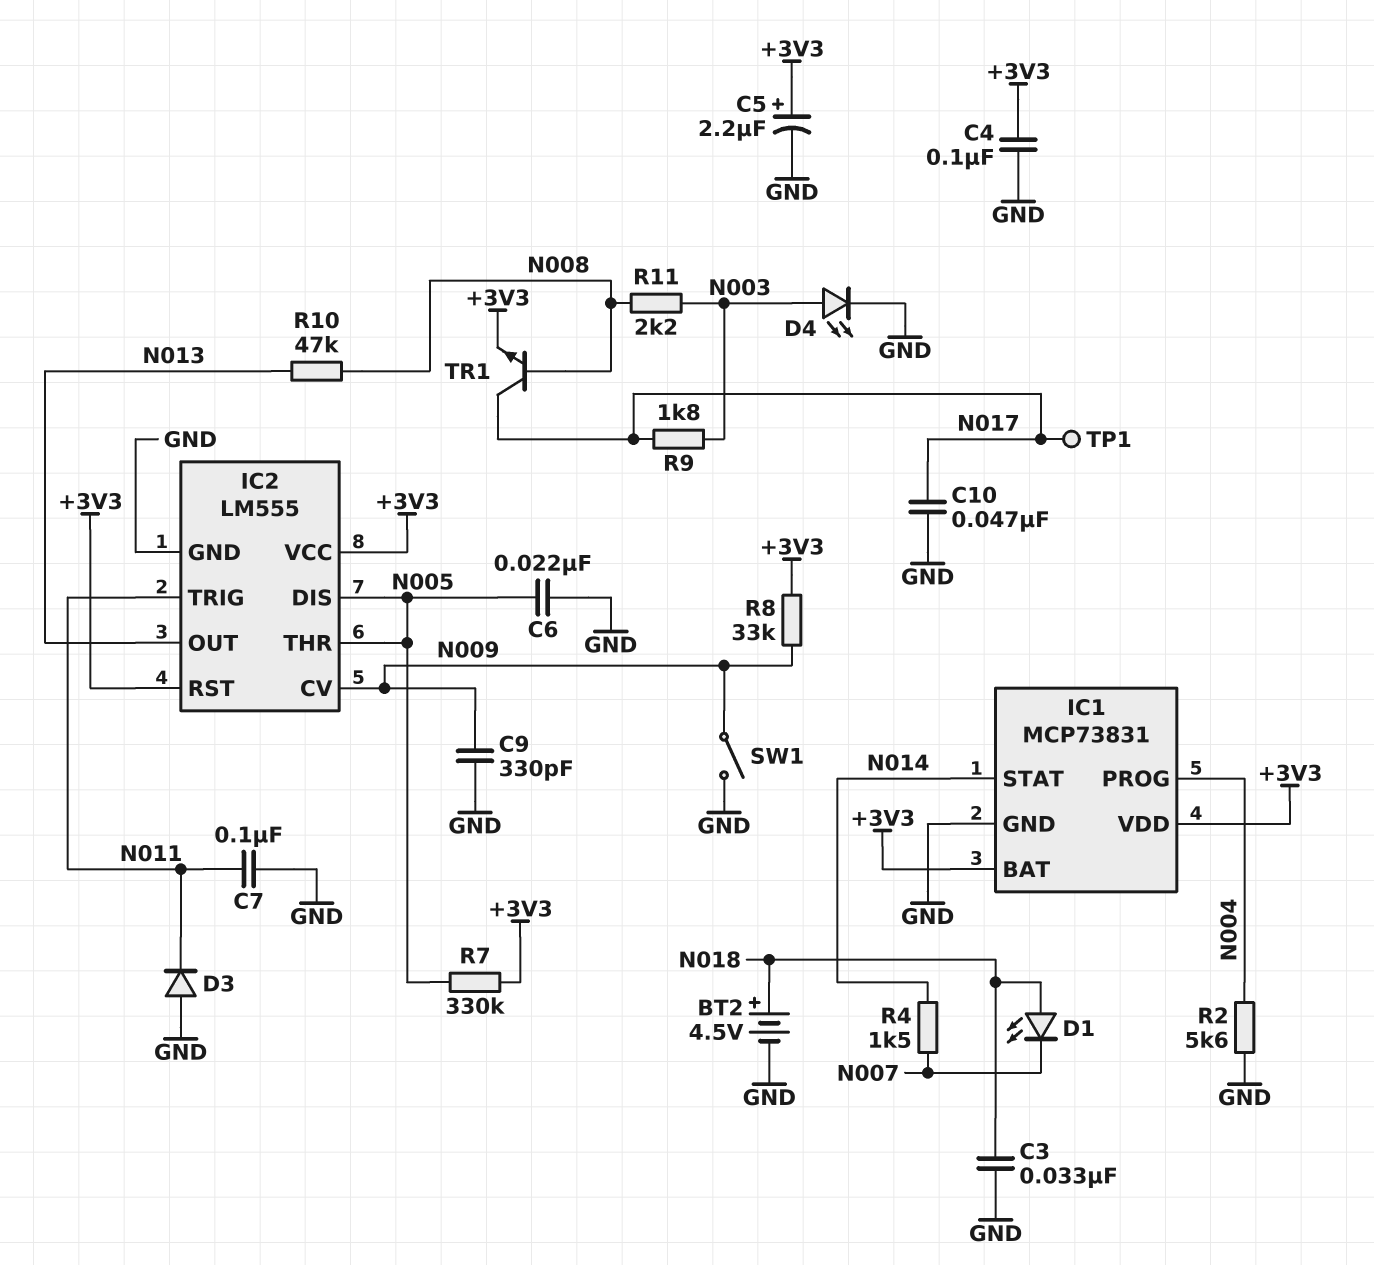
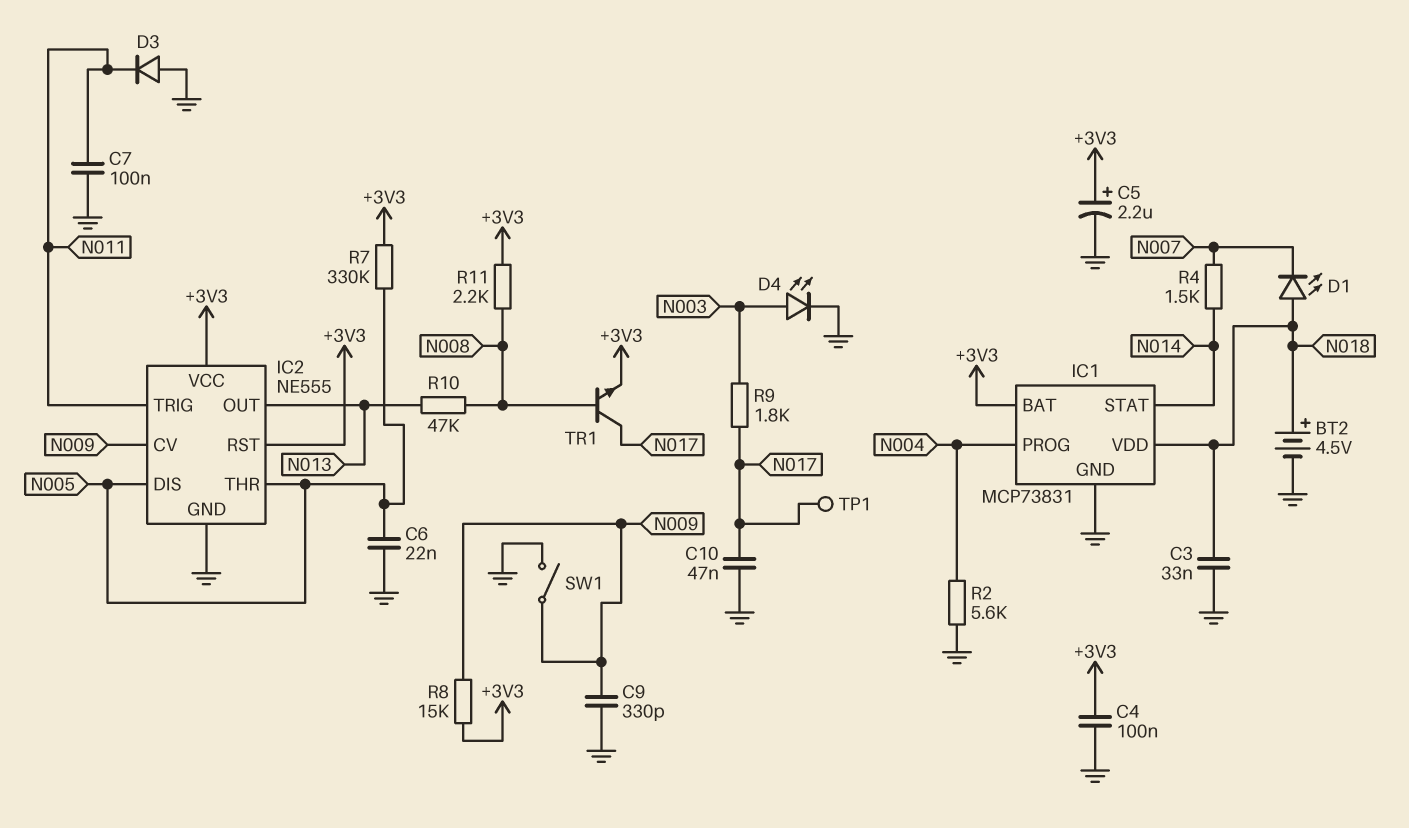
IC1 pin VDD: +3V3 -> N018
IC2: LM555 -> NE555
R8: 33k (+3V3, N009) -> 15k (+3V3, N009)
R11: 2.2k (N003, N008) -> 2.2k (+3V3, N008)

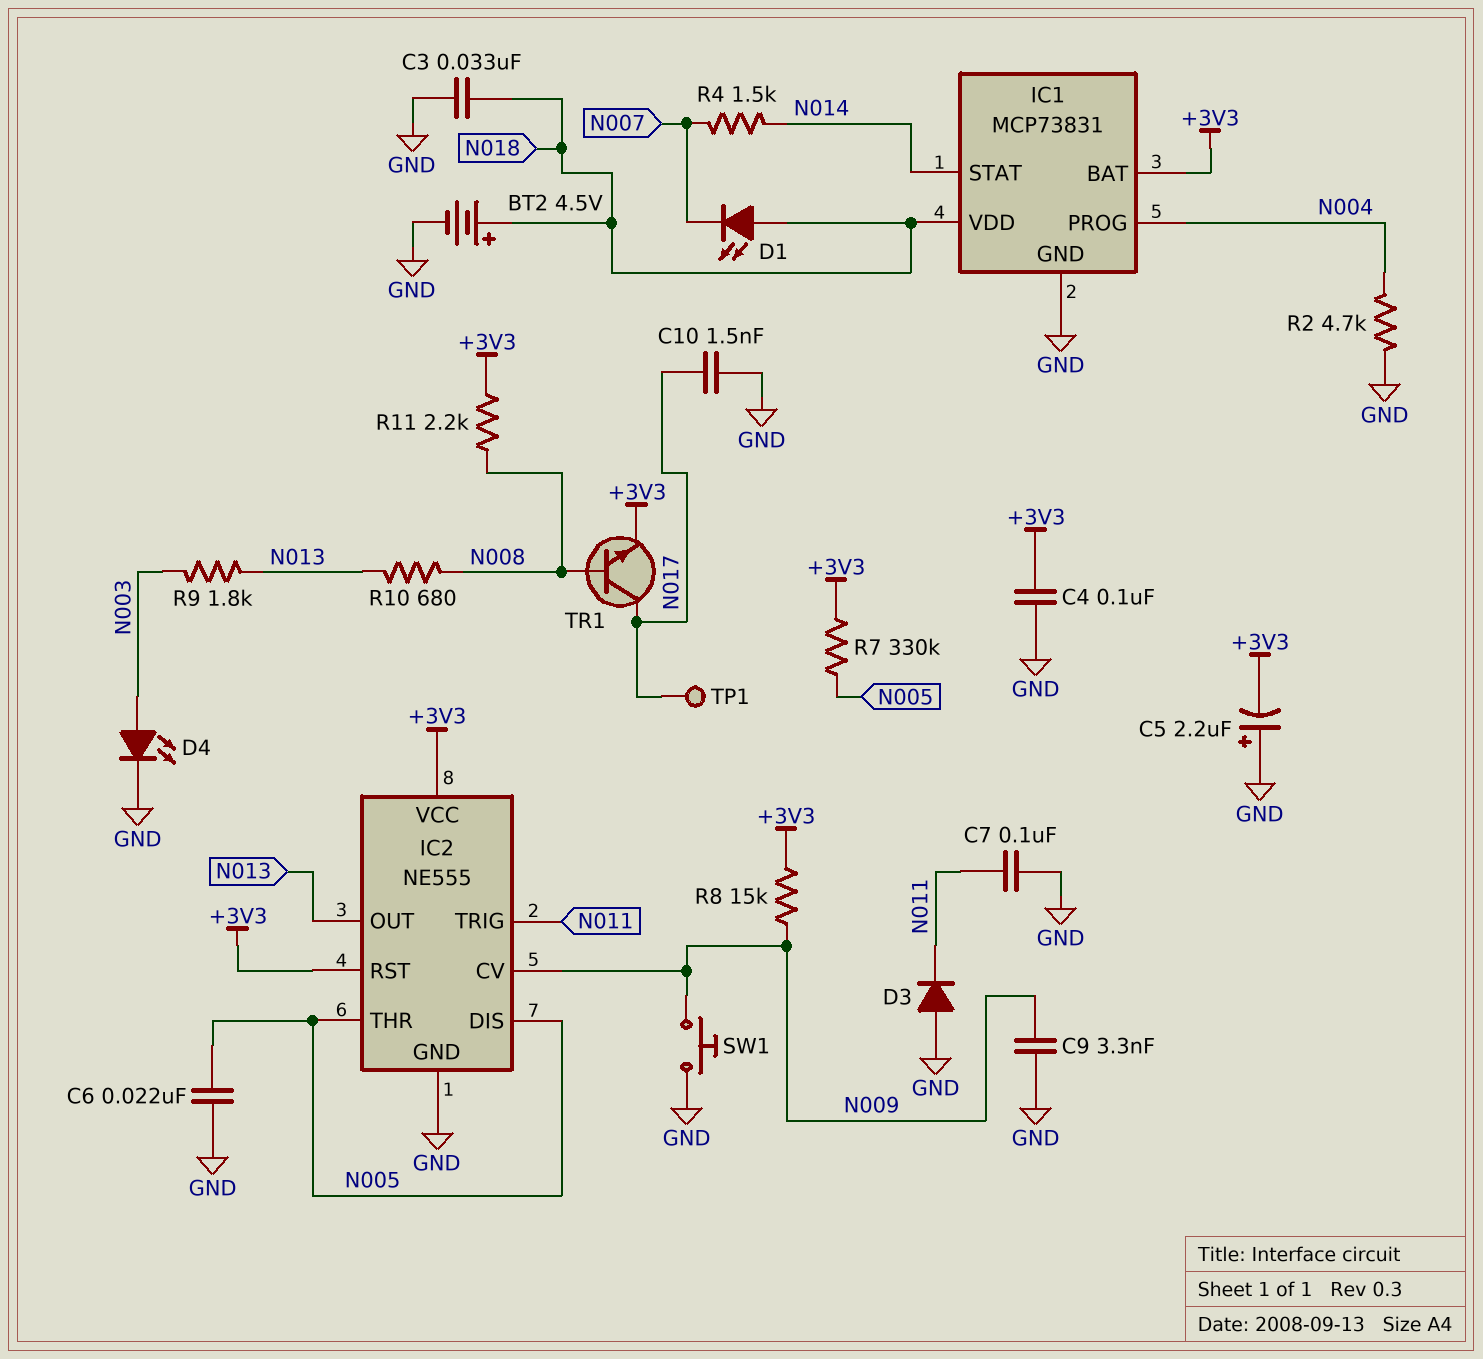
C5: 2.2uF (plus +3V3, minus GND) -> 2.2uF (plus GND, minus +3V3)
C9: 330pF (GND, N009) -> 3.3nF (GND, N009)
C10: 47nF (GND, N017) -> 1.5nF (GND, N017)
R2: 5.6k (GND, N004) -> 4.7k (GND, N004)
R9: 1.8k (N003, N017) -> 1.8k (N003, N013)
R10: 47k (N008, N013) -> 680 (N008, N013)
SW1: switch (GND, N009) -> button (GND, N009)

